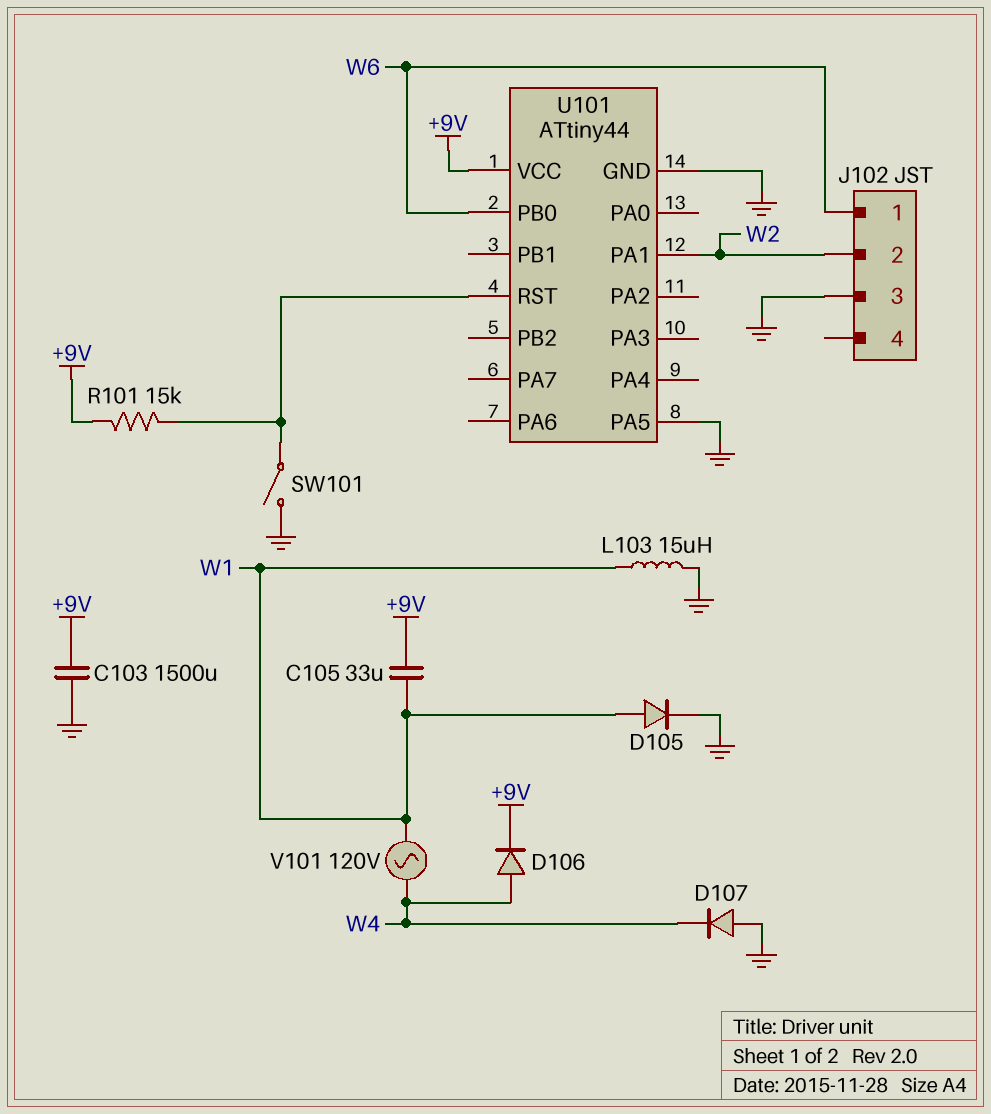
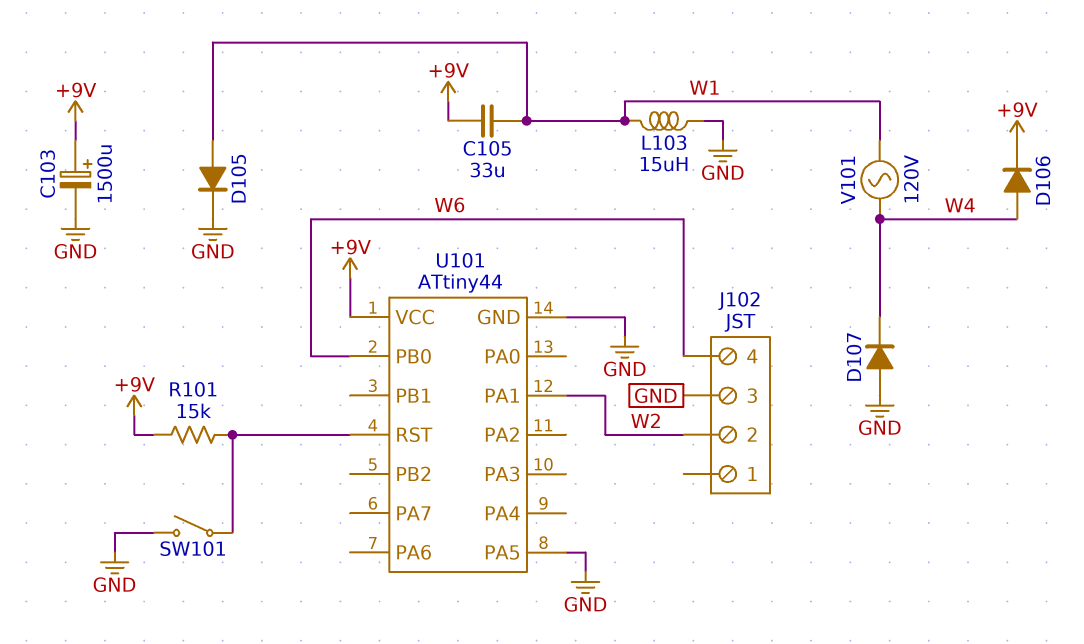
C103: 1500uF (+9V, GND) -> 1500uF (plus +9V, minus GND)
J102 pin 1: W6 -> none
J102 pin 4: none -> W6

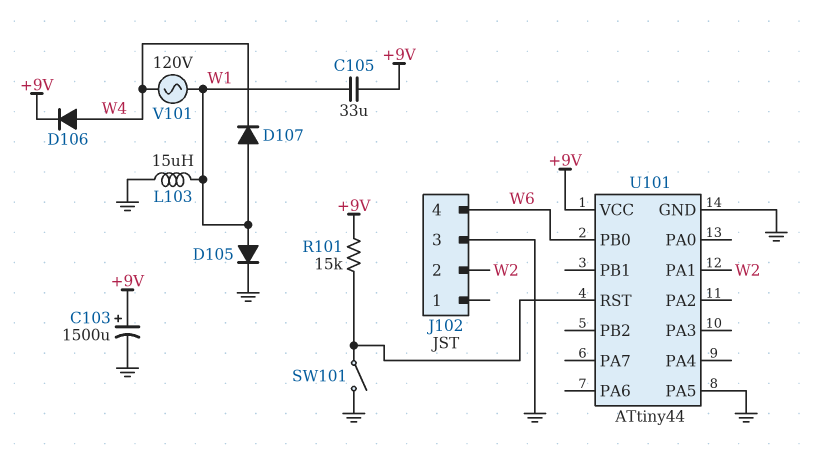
D107: diode (A GND, K W4) -> diode (A W1, K W4)

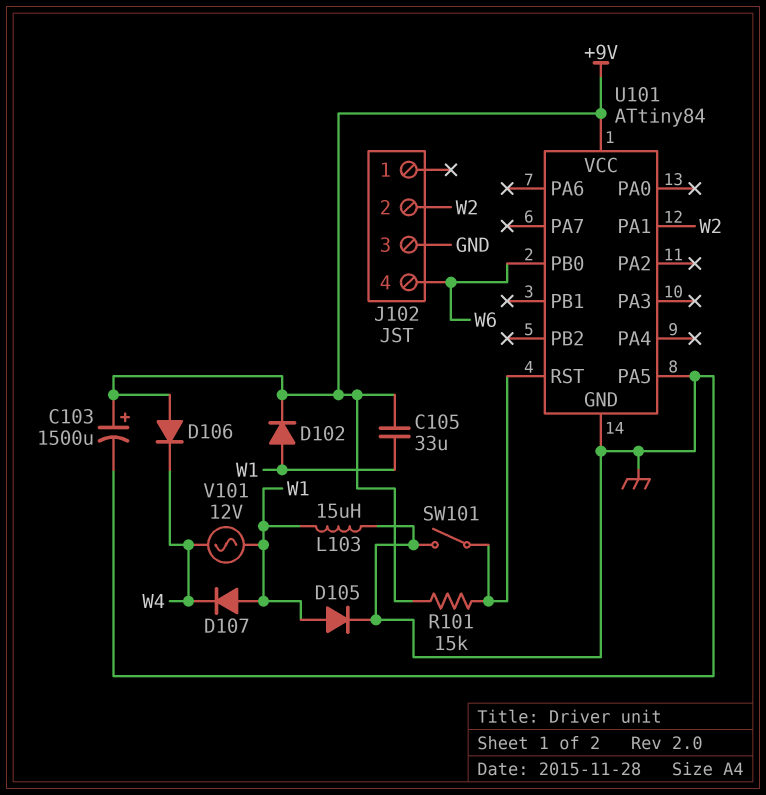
D102: none -> diode (A W1, K +9V)
D106: diode (A W4, K +9V) -> diode (A +9V, K W4)
U101: ATtiny44 -> ATtiny84
V101: AC 120V (W1, W4) -> AC 12V (W1, W4)

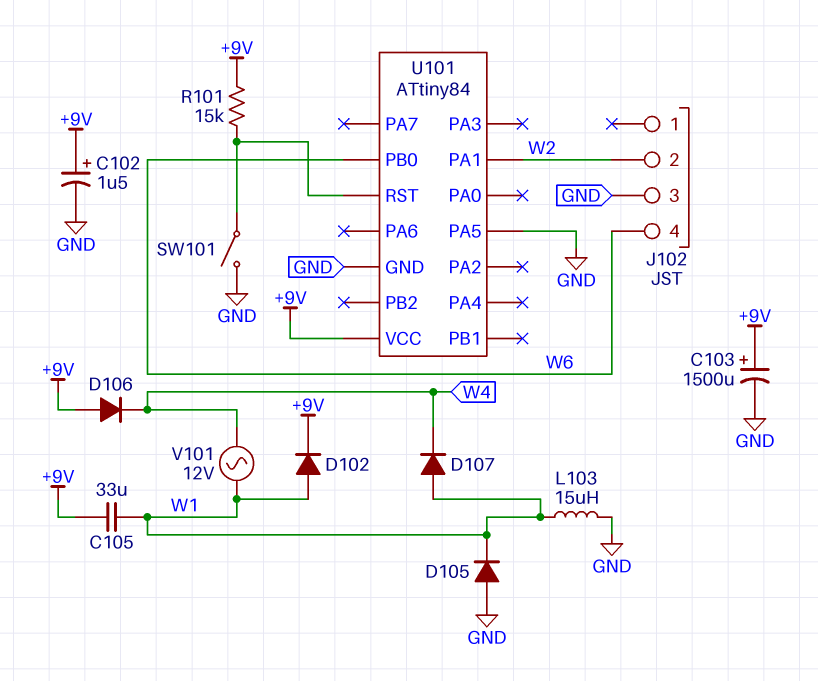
C102: none -> 1.5uF (plus +9V, minus GND)
D105: diode (A W1, K GND) -> diode (A GND, K W1)

